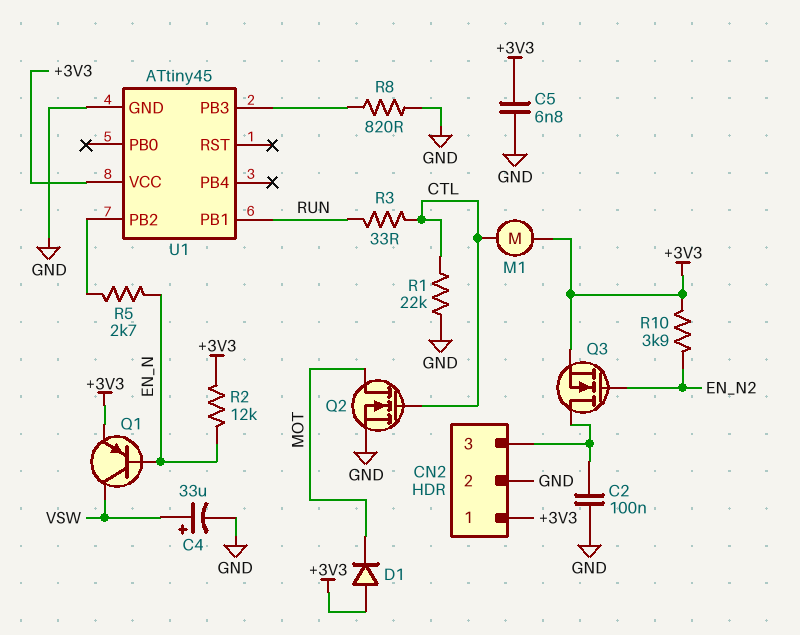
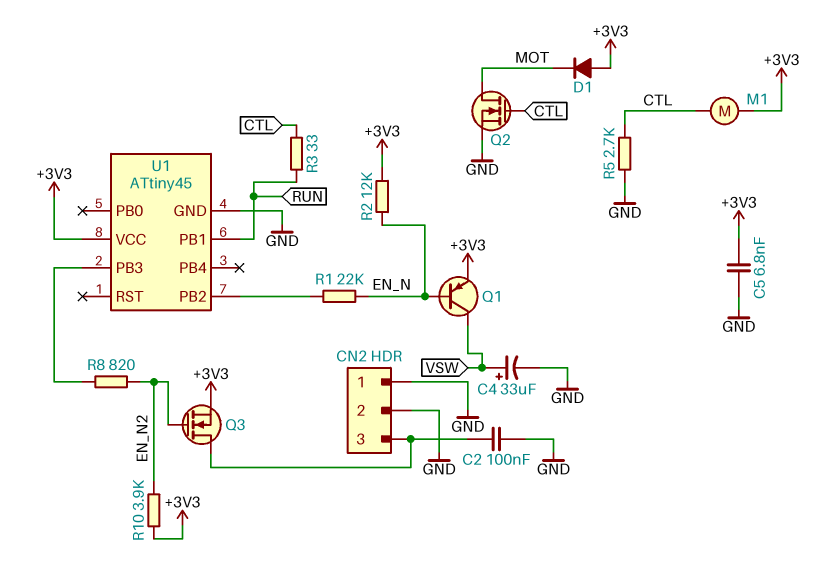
CN2 pin 1: +3V3 -> GND
R1: 22k (CTL, GND) -> 22k (EN_N, U1/PB2)
R5: 2.7k (EN_N, U1/PB2) -> 2.7k (CTL, GND)
R8: 820 (GND, U1/PB3) -> 820 (EN_N2, U1/PB3)

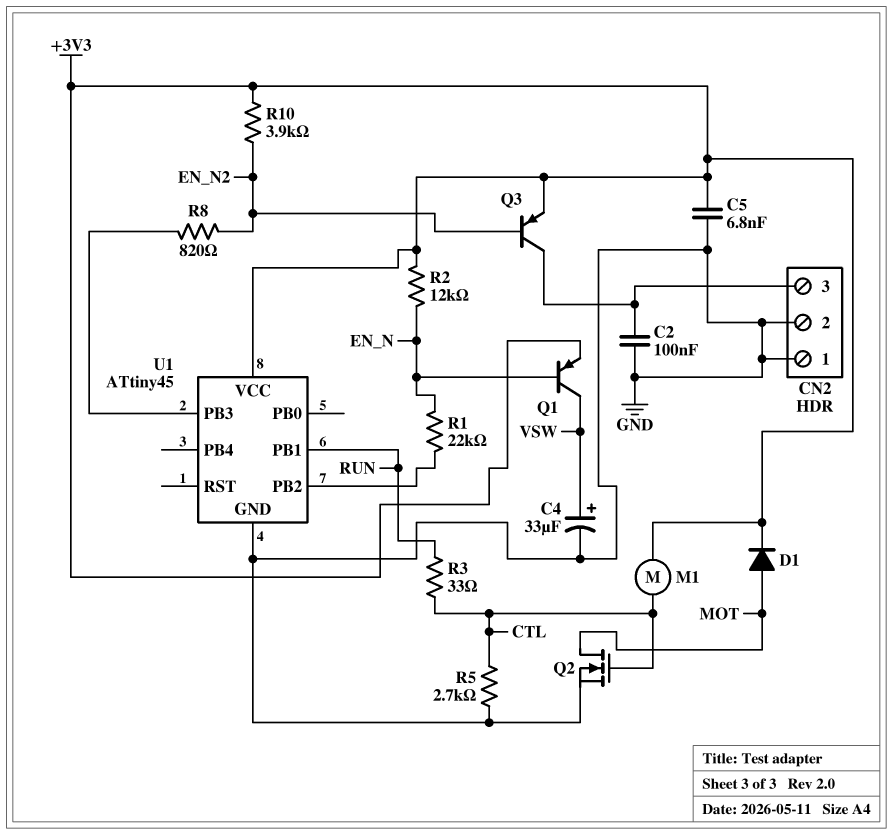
D1: diode (A +3V3, K MOT) -> diode (A MOT, K +3V3)
Q3: NMOS (G EN_N2, D CN2/3, S +3V3) -> PNP (B EN_N2, C CN2/3, E +3V3)

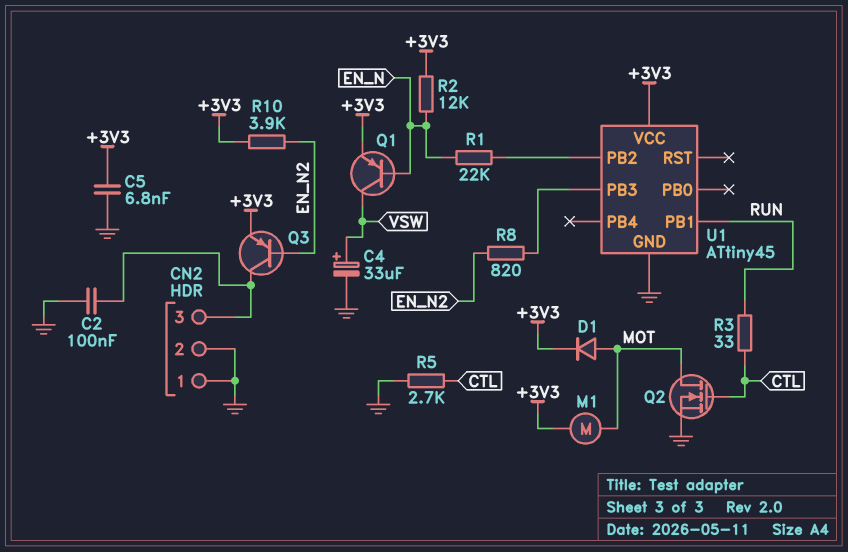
M1: motor (+3V3, CTL) -> motor (+3V3, MOT)

